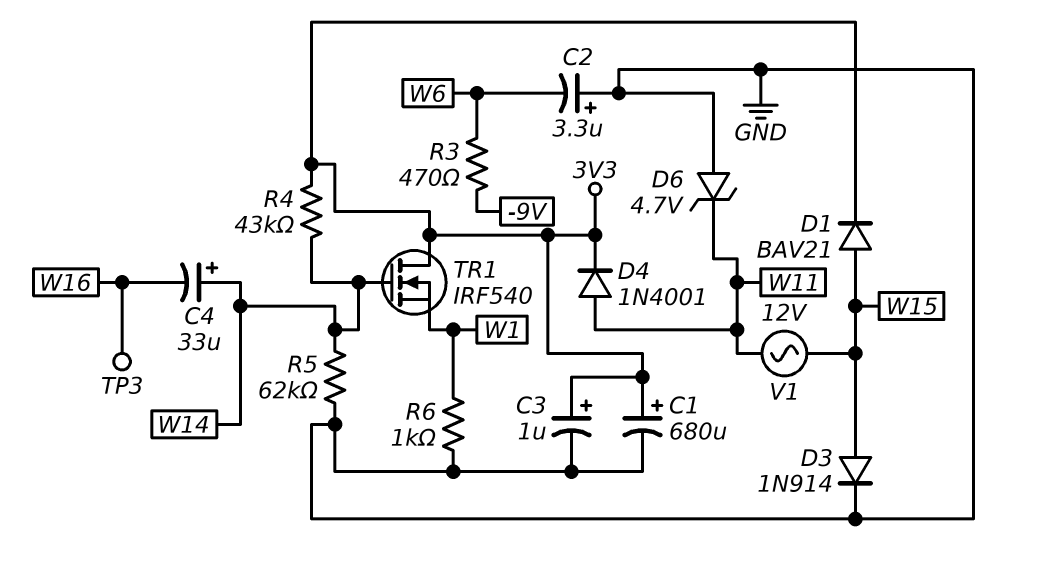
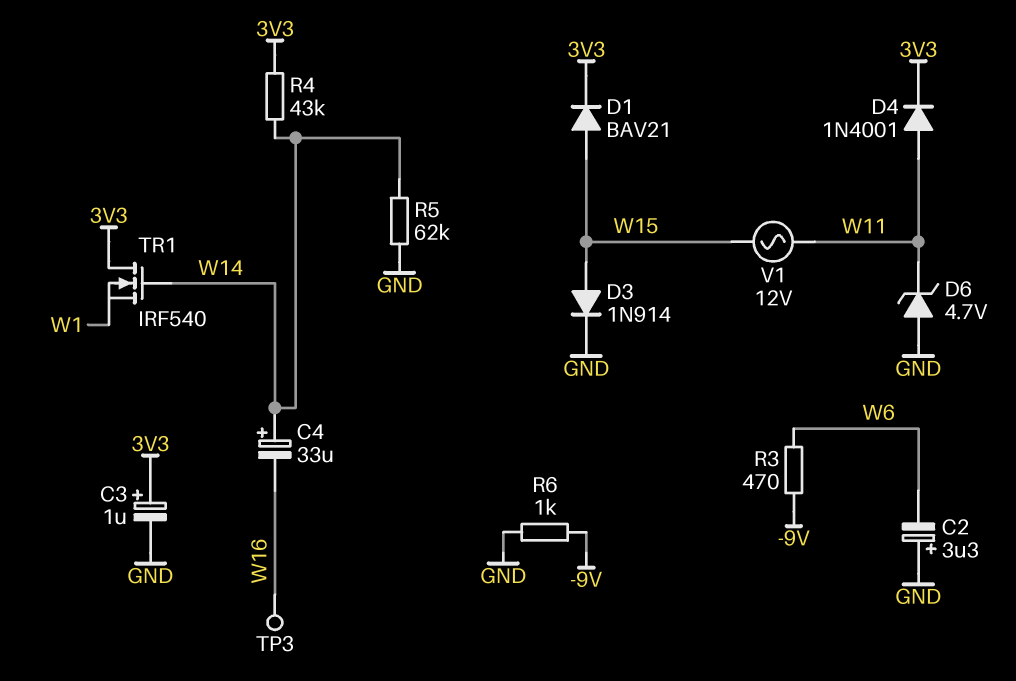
C1: 680uF (plus 3V3, minus GND) -> none
R6: 1k (GND, W1) -> 1k (-9V, GND)

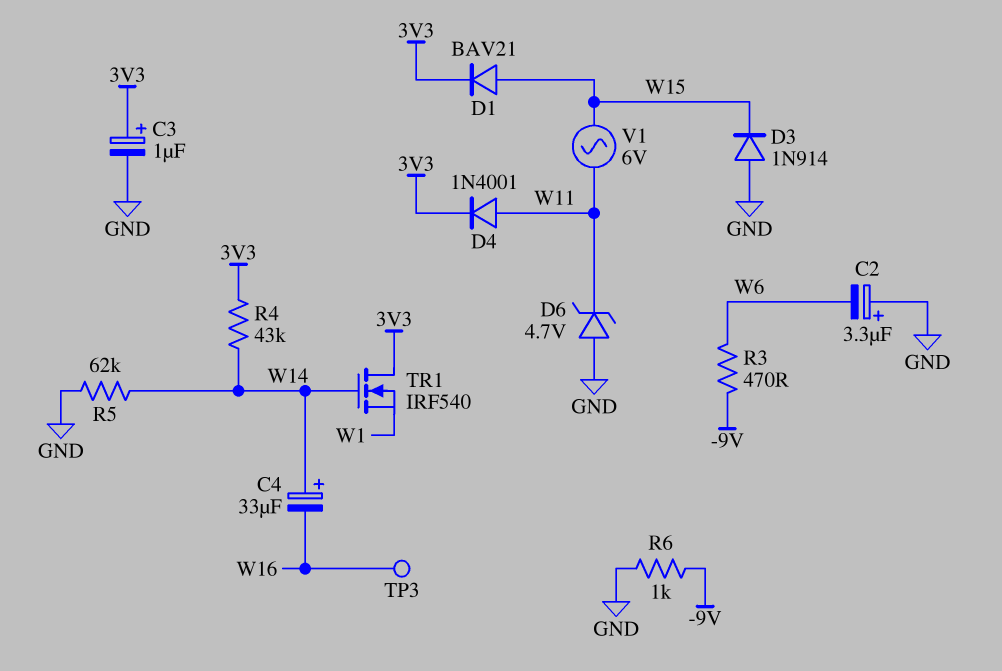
D3: diode 1N914 (A W15, K GND) -> diode 1N914 (A GND, K W15)
V1: AC 12V (W11, W15) -> AC 6V (W11, W15)

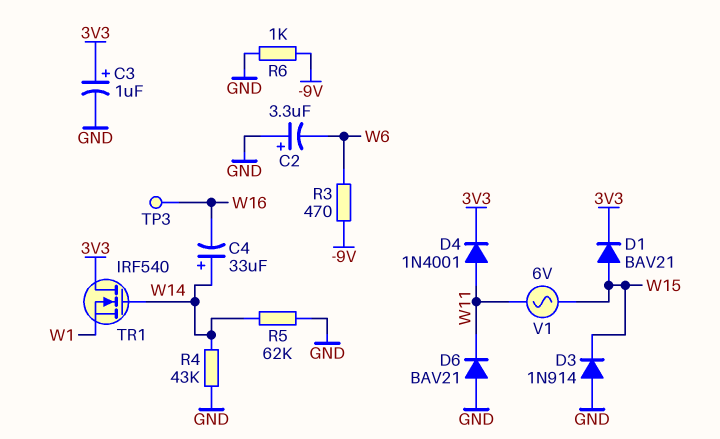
D6: zener 4.7V (A GND, K W11) -> diode BAV21 (A GND, K W11)
R4: 43k (3V3, W14) -> 43k (GND, W14)

